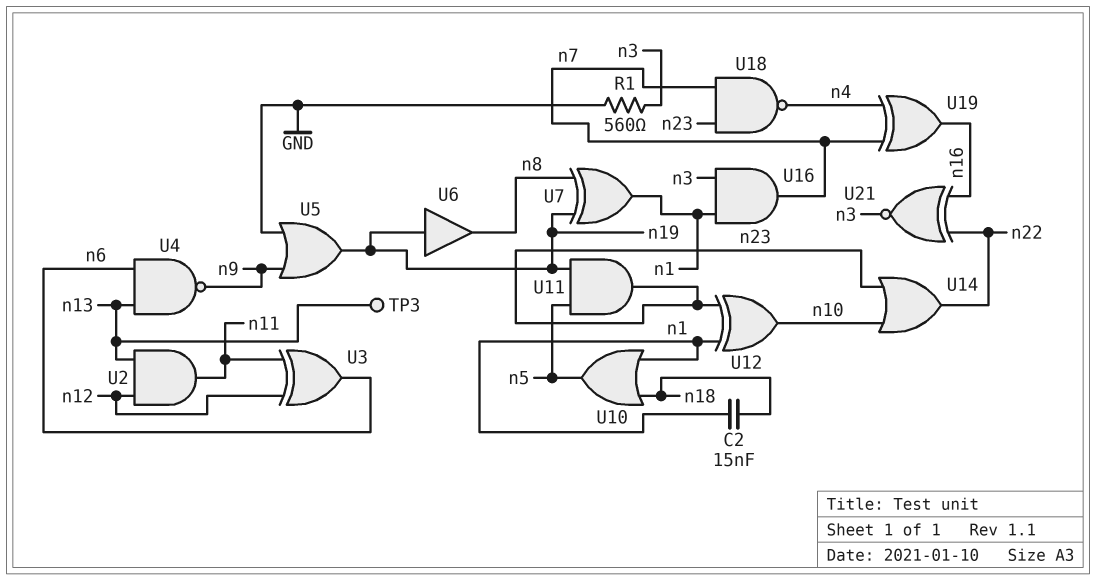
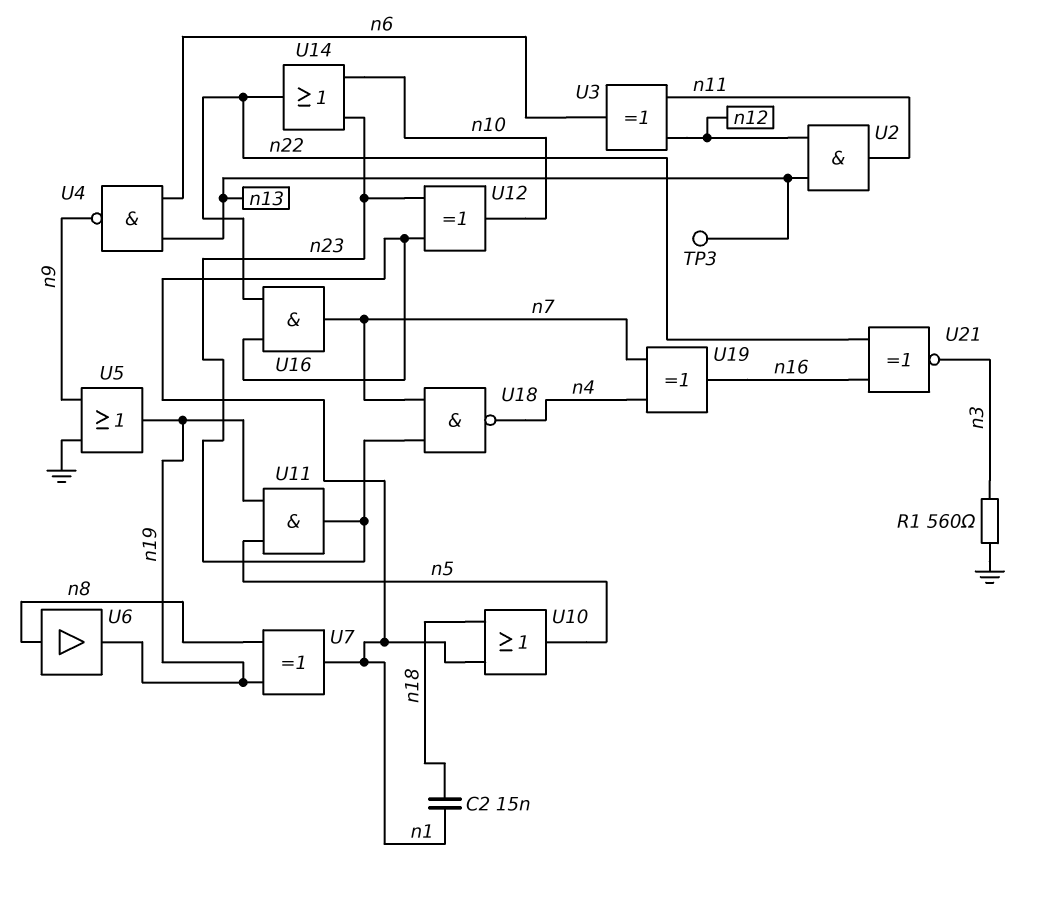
U6: buffer (in n19, out n8) -> buffer (in n8, out n19)
U16: AND (in n1, in n3, out n7) -> AND (in n1, in n22, out n7)

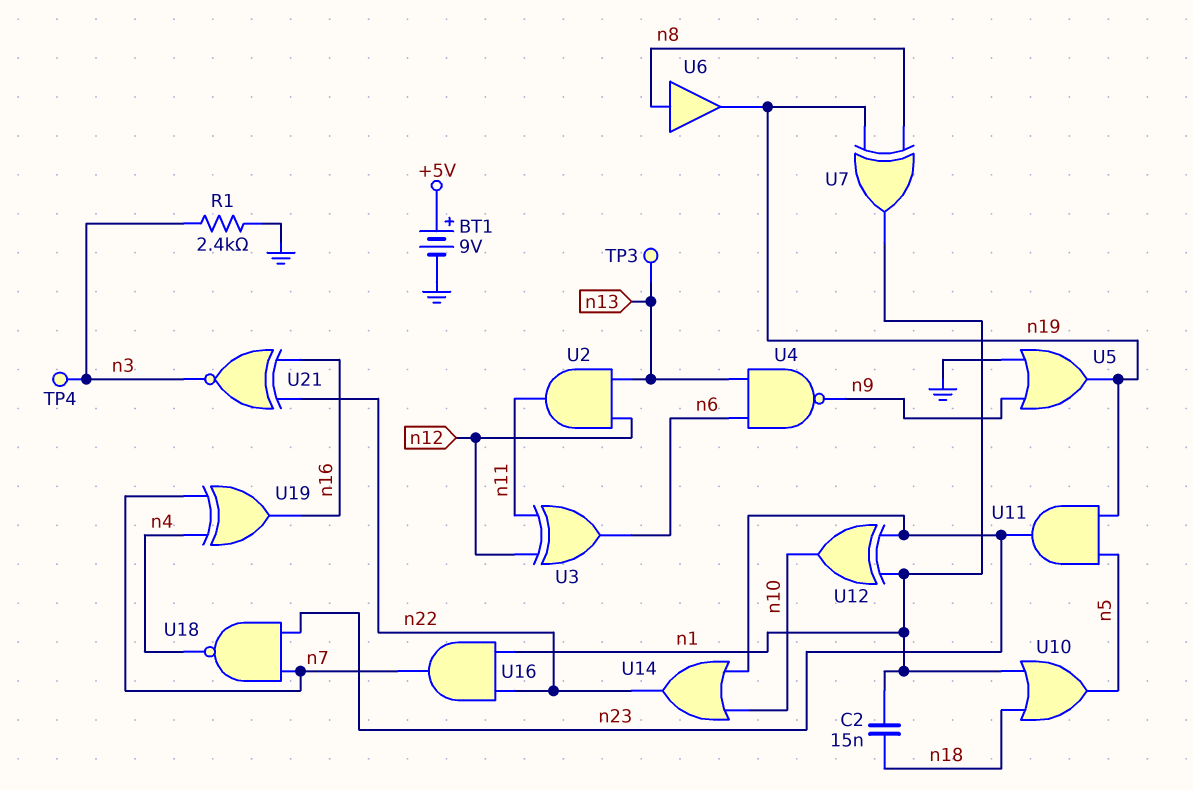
BT1: none -> 9V (plus +5V, minus GND)
R1: 560 (GND, n3) -> 2.4k (GND, n3)
TP4: none -> test point (n3)

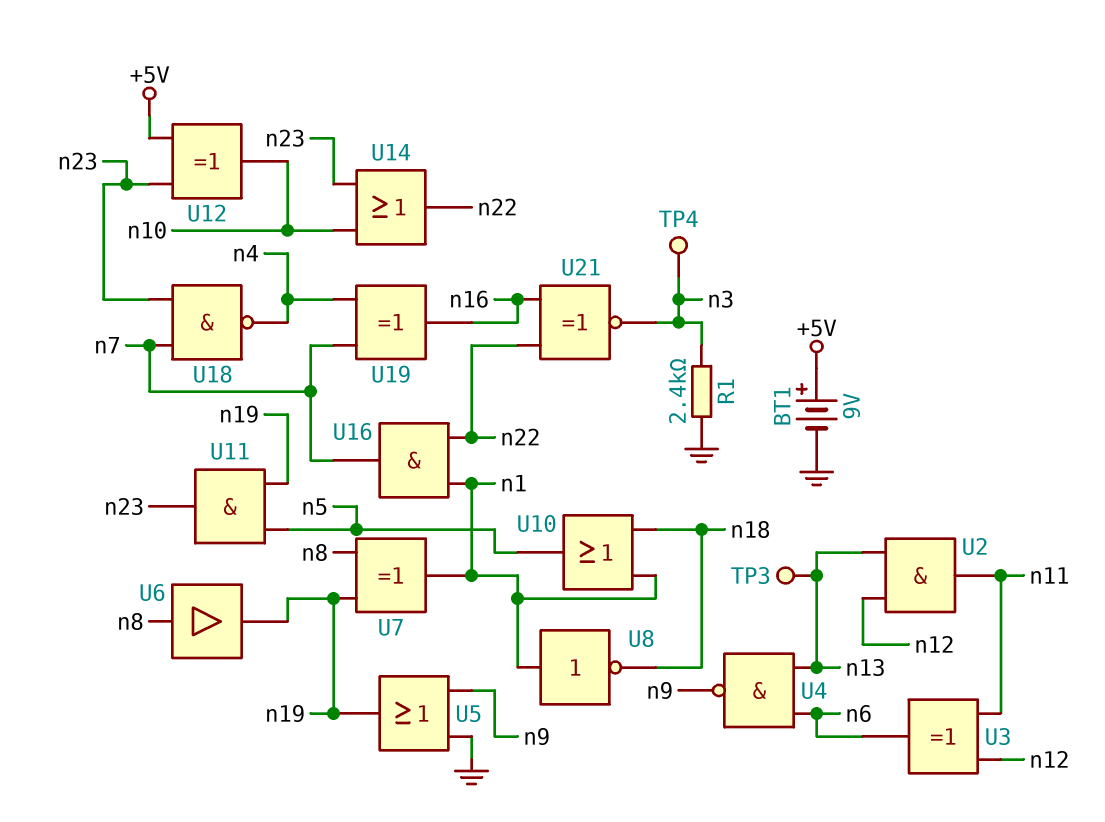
C2: 15nF (n1, n18) -> none
U8: none -> NOT (in n1, out n18)
U12: XOR (in n1, in n23, out n10) -> XOR (in +5V, in n23, out n10)

